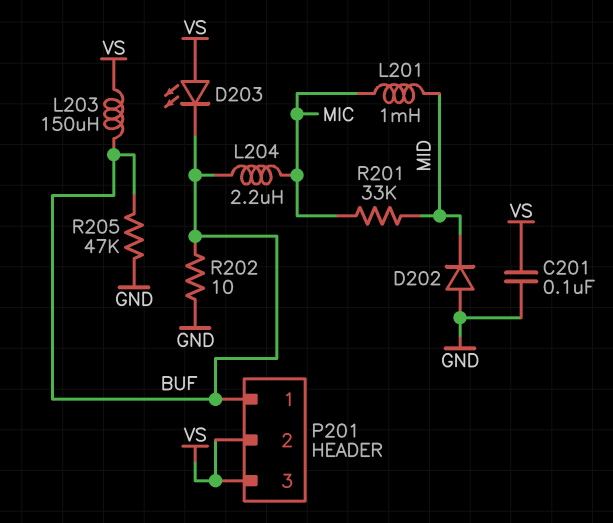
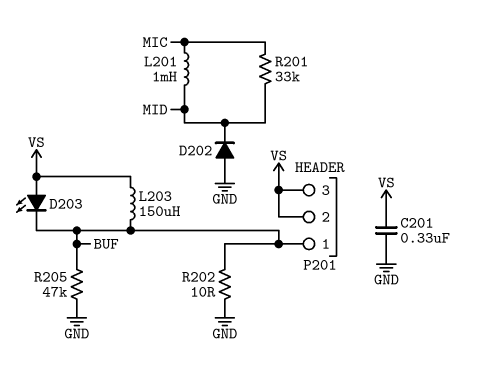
C201: 100nF (GND, VS) -> 330nF (GND, VS)
L204: 2.2uH (BUF, MIC) -> none

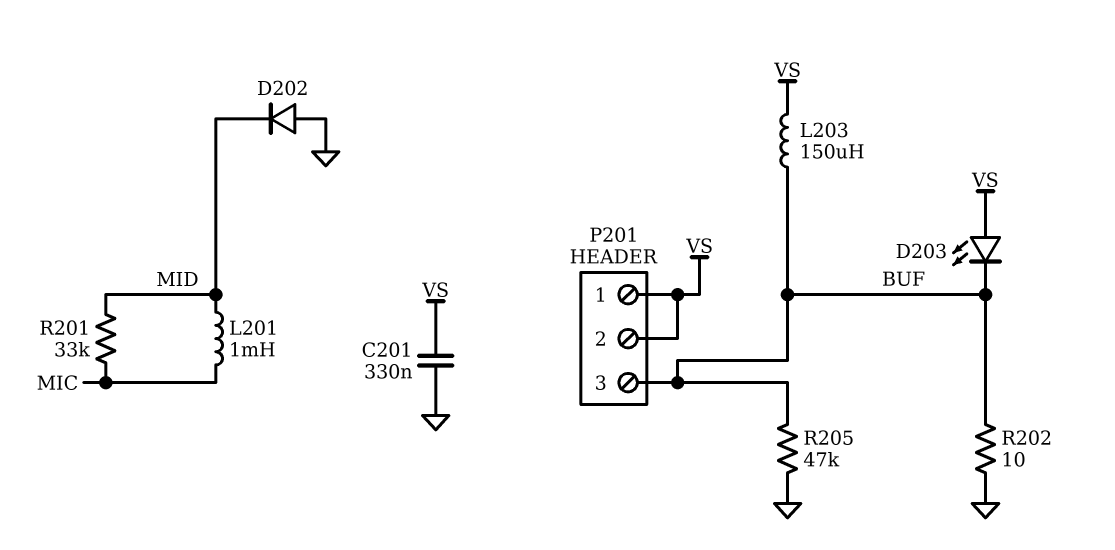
P201 pin 1: BUF -> VS
P201 pin 3: VS -> BUF

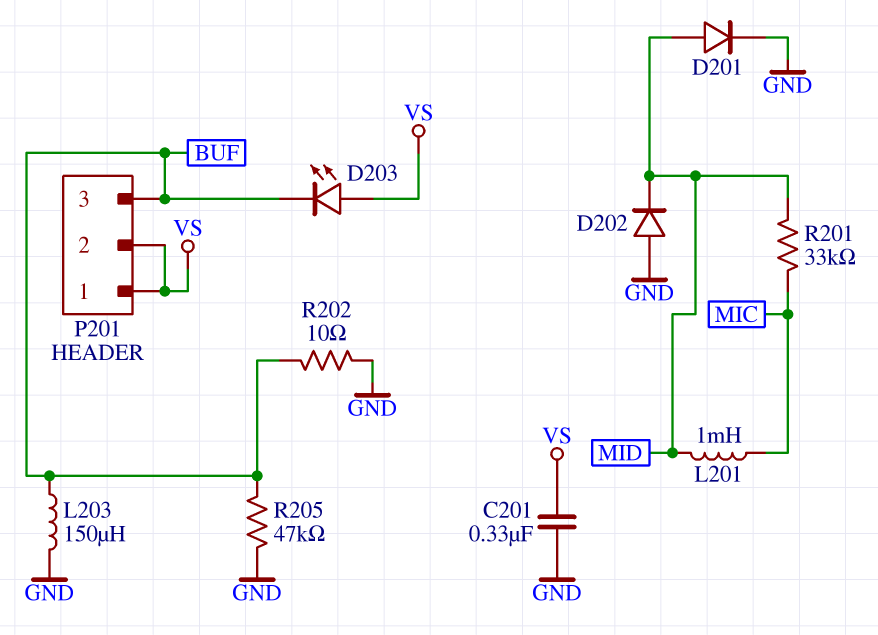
D201: none -> diode (A MID, K GND)
L203: 150uH (BUF, VS) -> 150uH (BUF, GND)

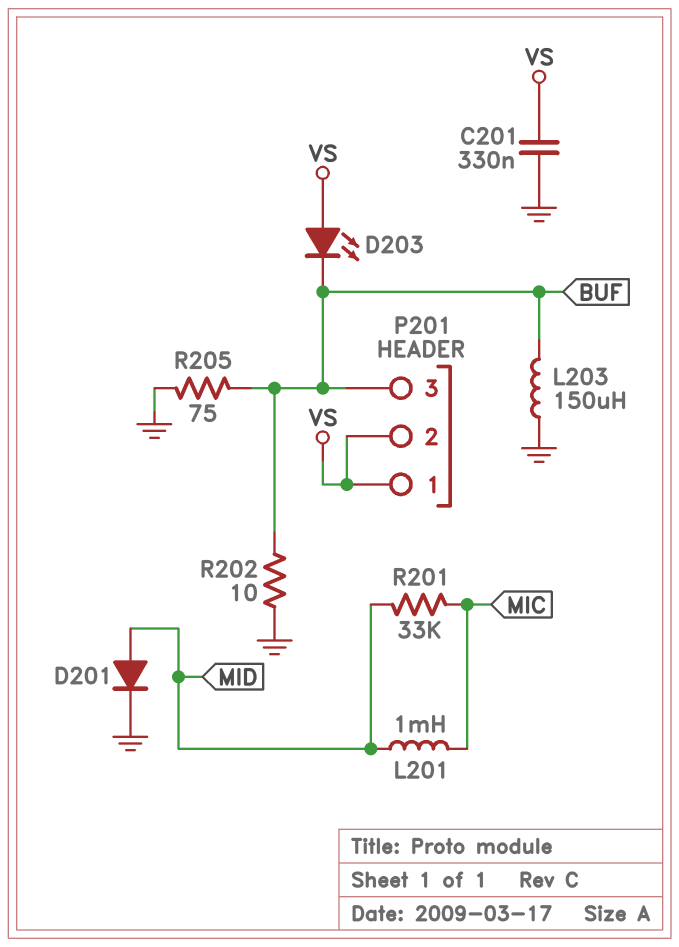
D202: diode (A GND, K MID) -> none
R205: 47k (BUF, GND) -> 75 (BUF, GND)

